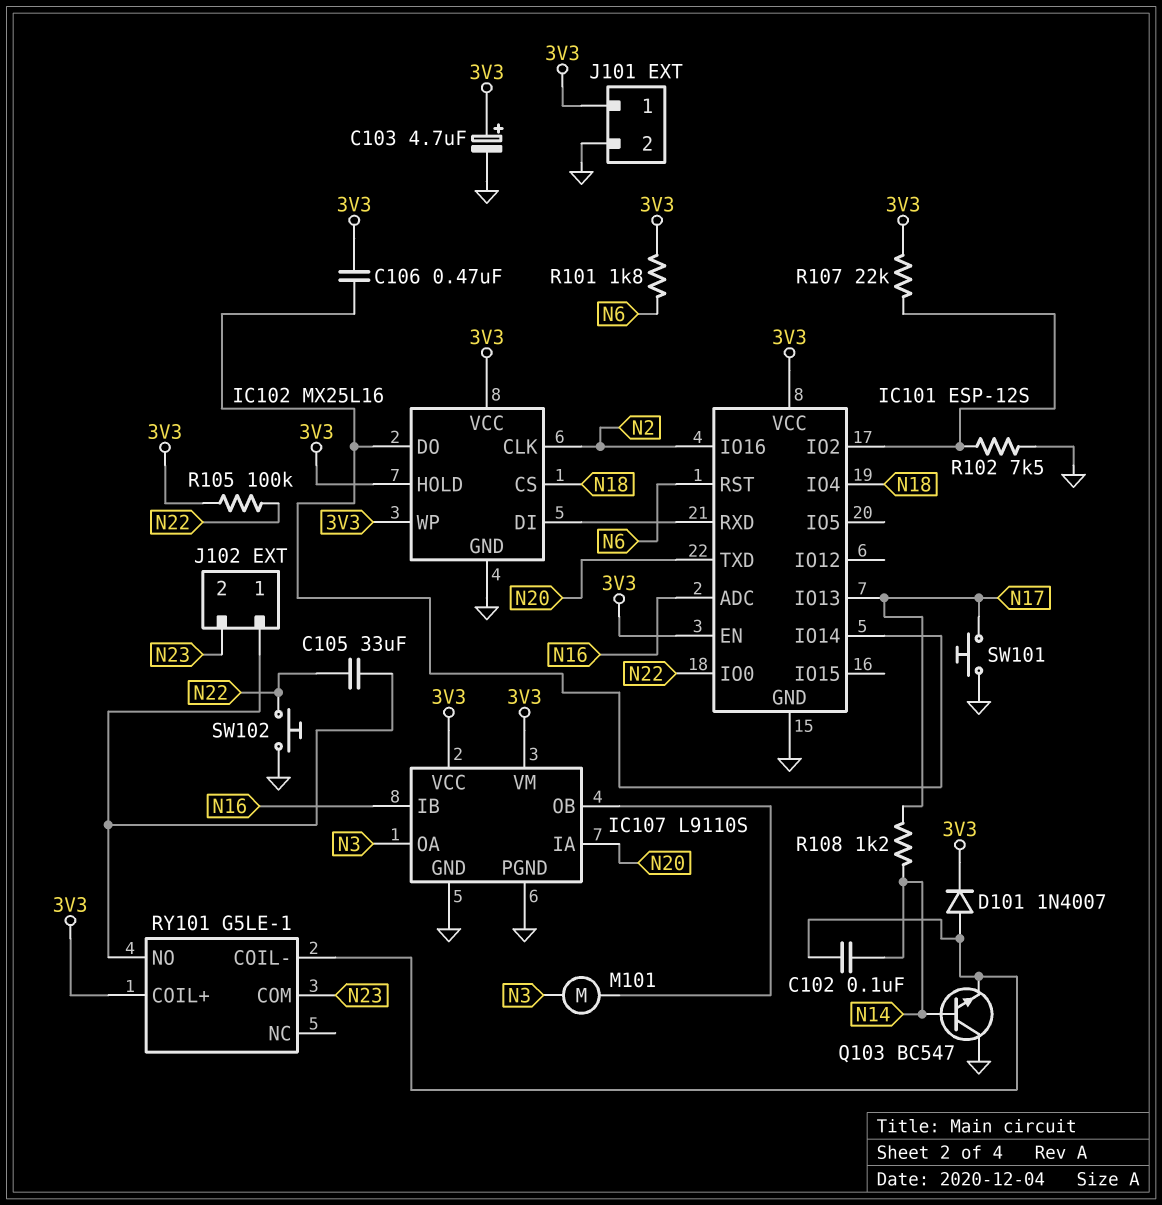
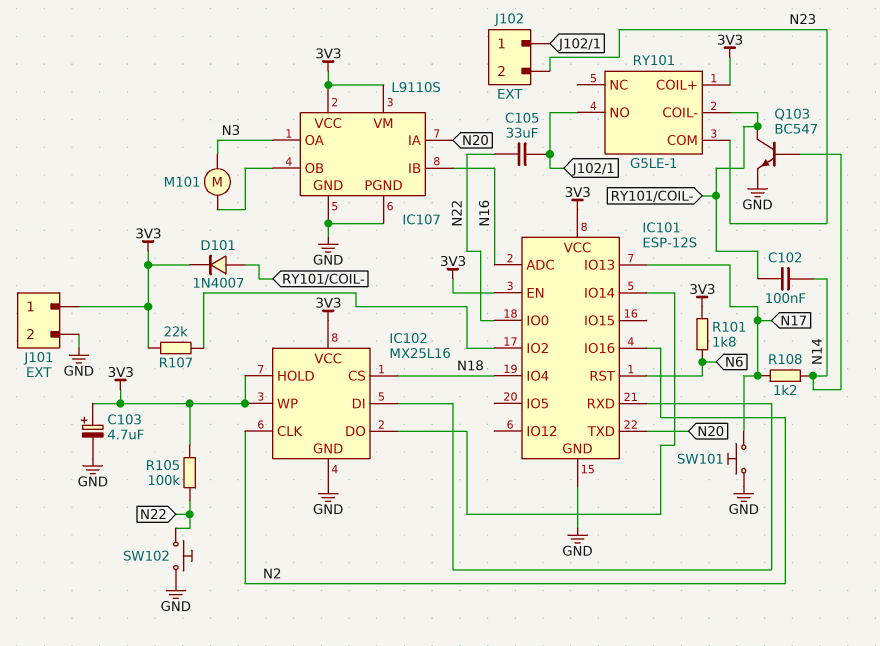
C106: 470nF (3V3, IC101/IO14) -> none
Q103: NPN BC547 (B N14, C GND, E RY101/COIL-) -> NPN BC547 (B N14, C RY101/COIL-, E GND)
R102: 7.5k (GND, IC101/IO2) -> none

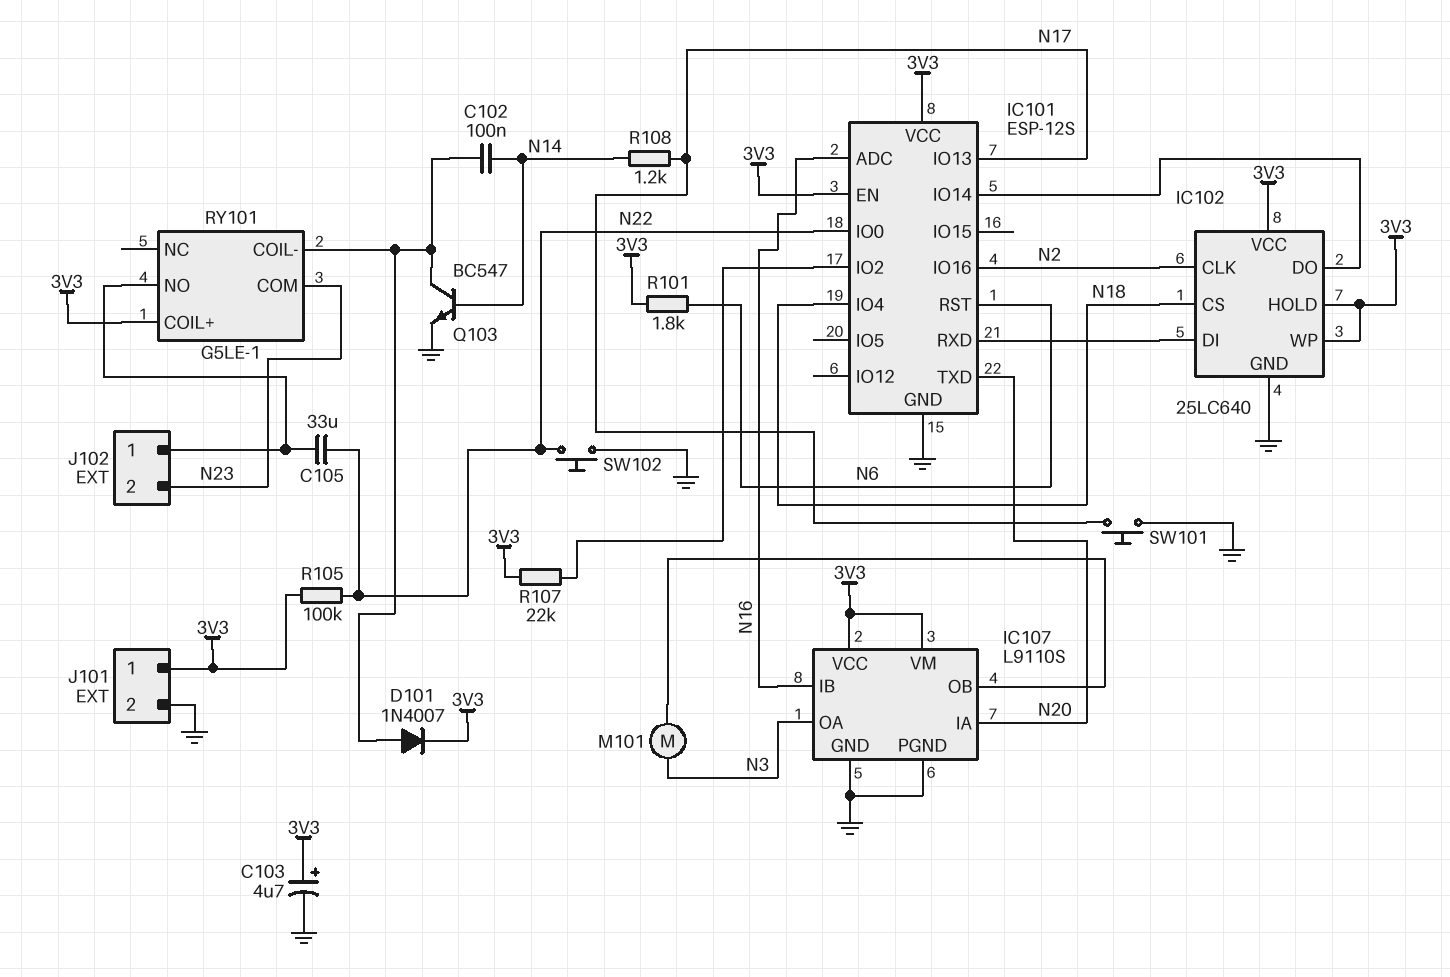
IC102: MX25L16 -> 25LC640

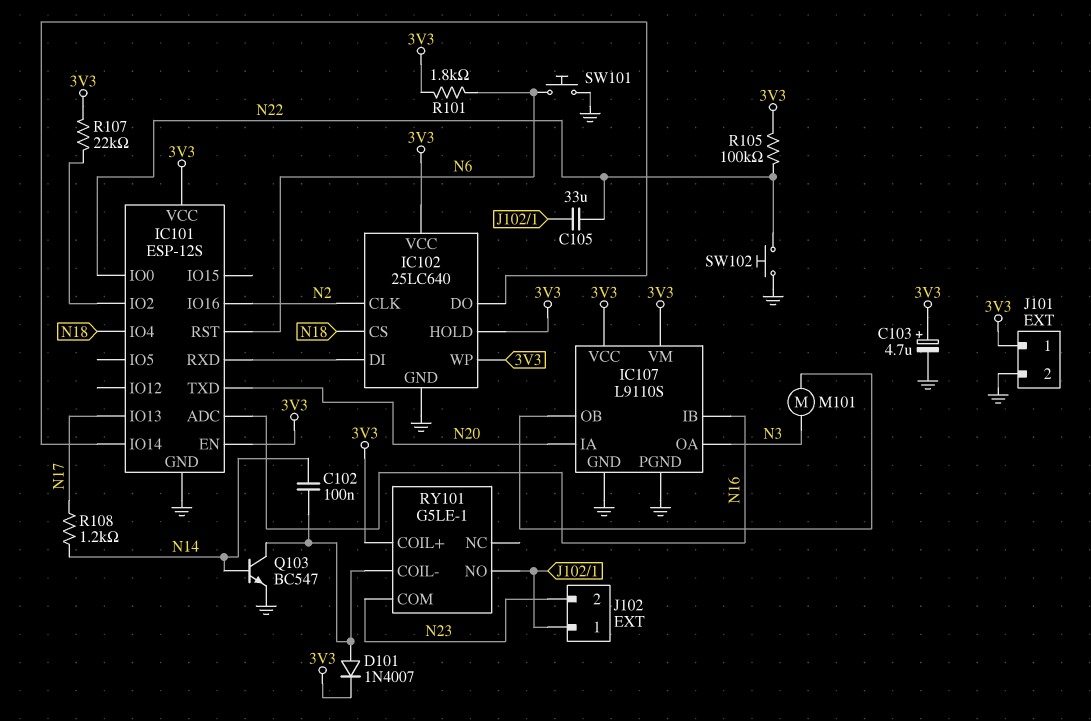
SW101: button (GND, N17) -> button (GND, N6)

